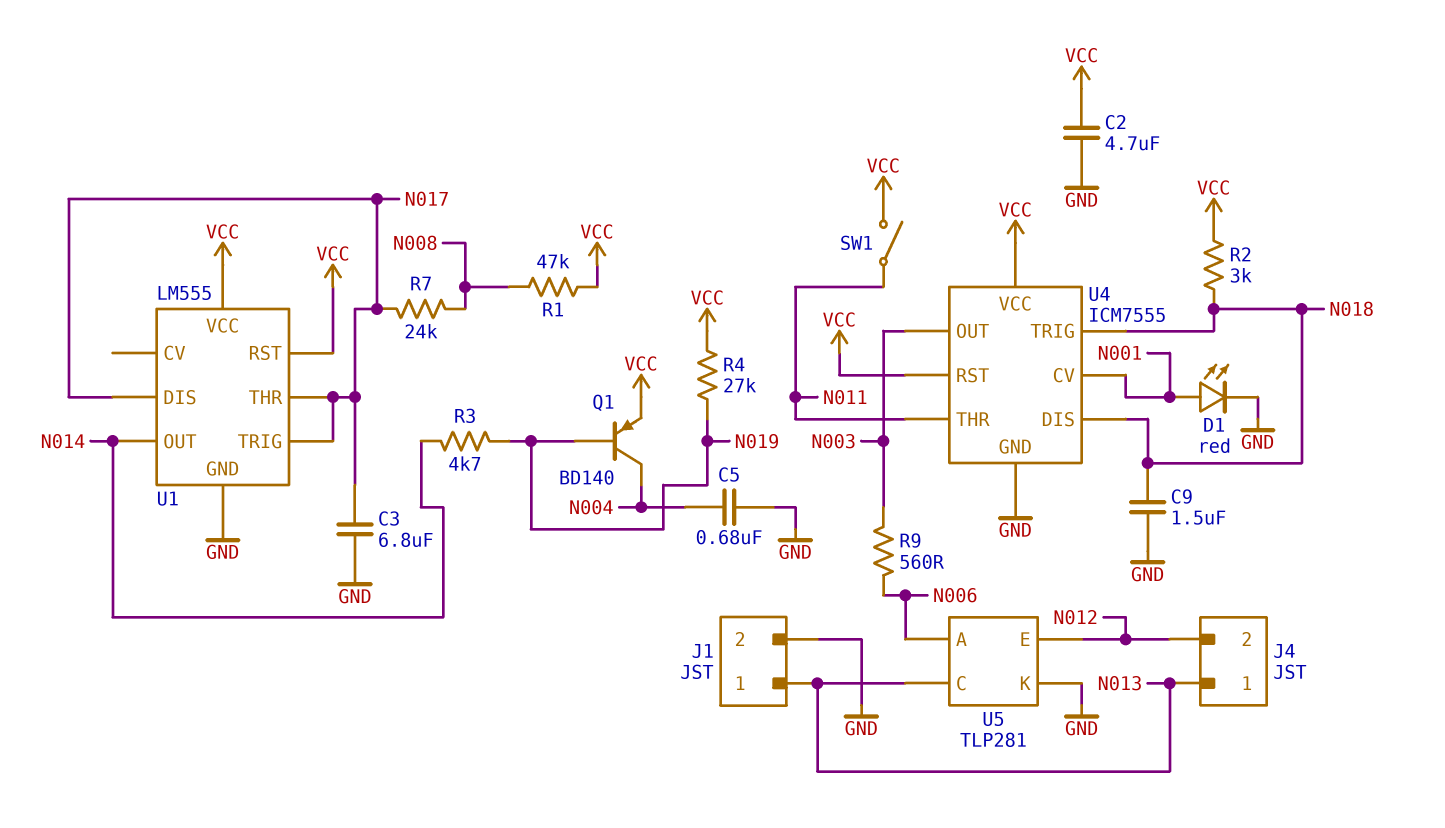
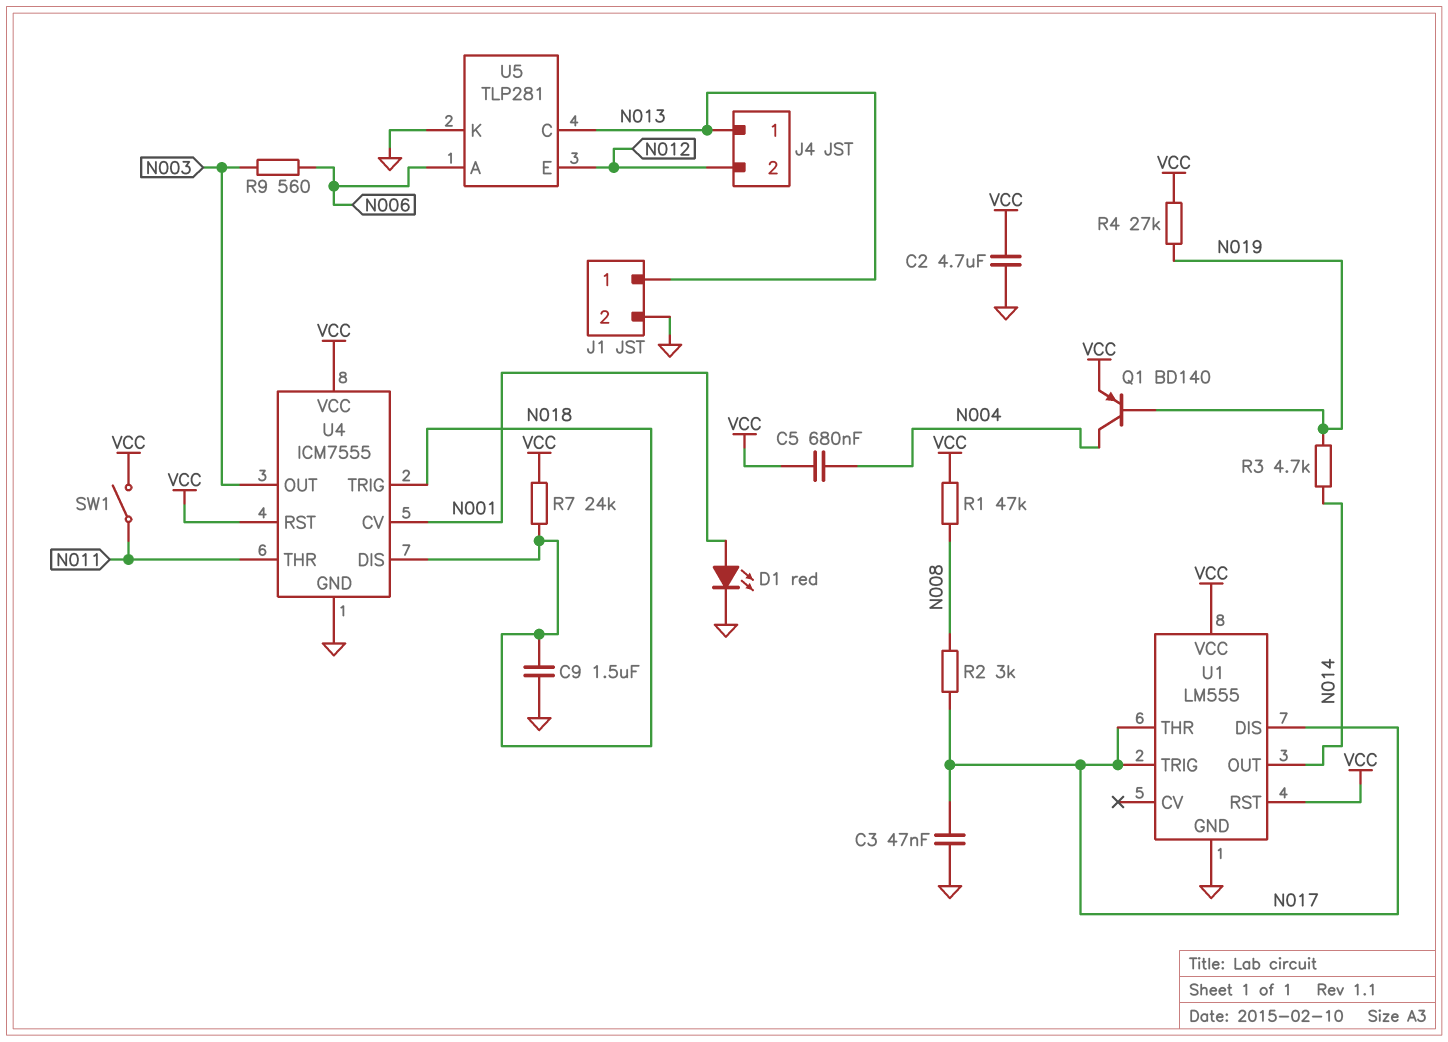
C3: 6.8uF (GND, N017) -> 47nF (GND, N017)
C5: 680nF (GND, N004) -> 680nF (N004, VCC)
R2: 3k (N018, VCC) -> 3k (N008, N017)
R7: 24k (N008, N017) -> 24k (N018, VCC)

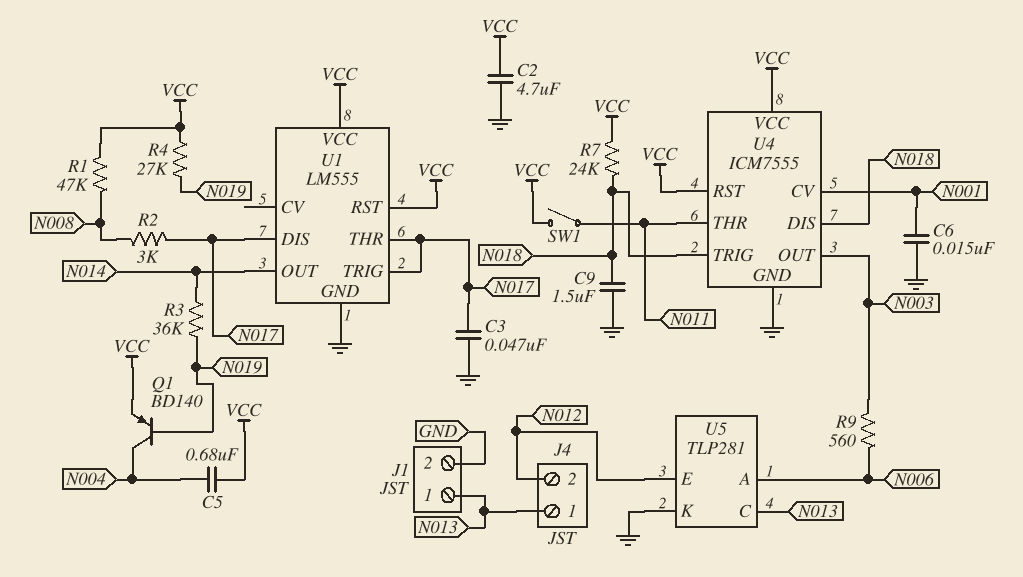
C6: none -> 15nF (GND, N001)
D1: LED red (A N001, K GND) -> none
R3: 4.7k (N014, N019) -> 36k (N014, N019)

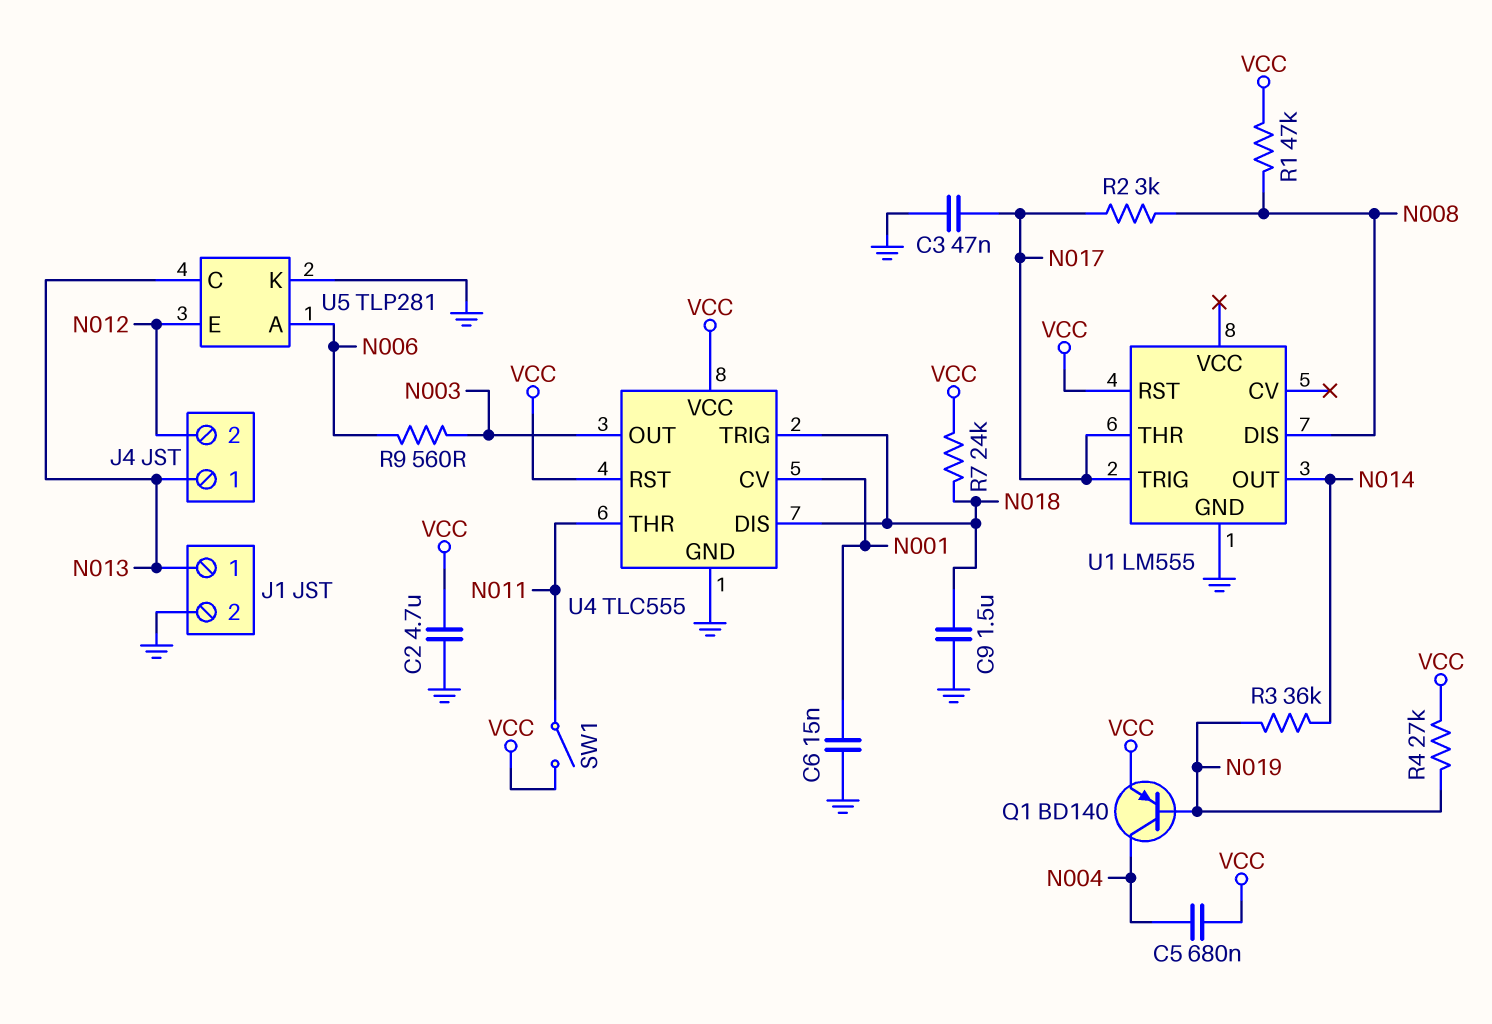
U1 pin DIS: N017 -> N008
U1 pin VCC: VCC -> none
U4: ICM7555 -> TLC555

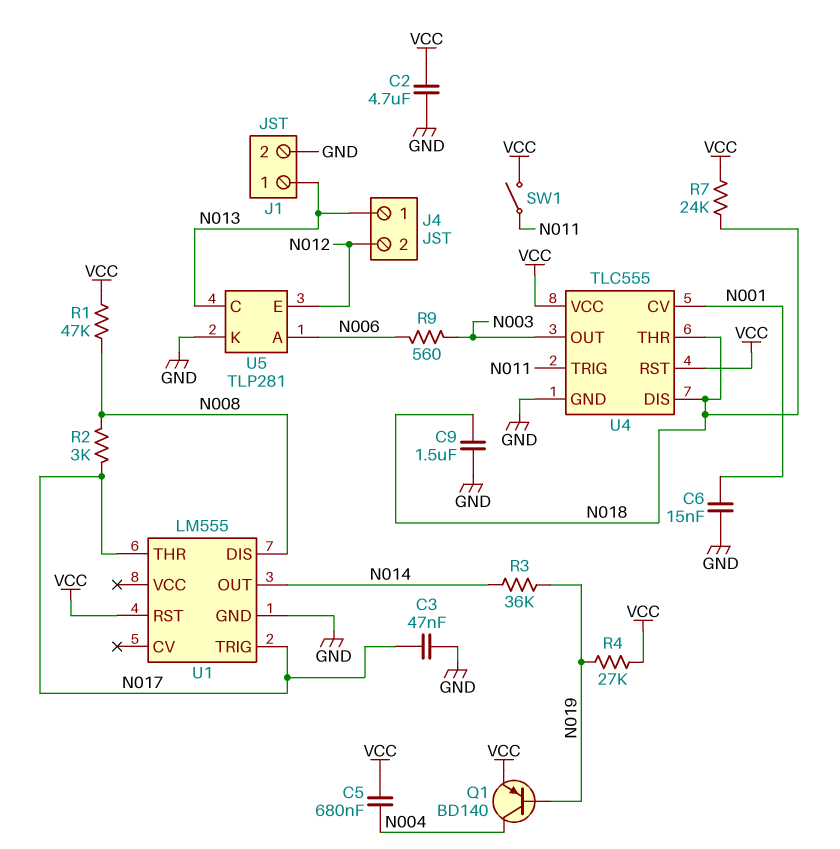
U4 pin THR: N011 -> N018
U4 pin TRIG: N018 -> N011

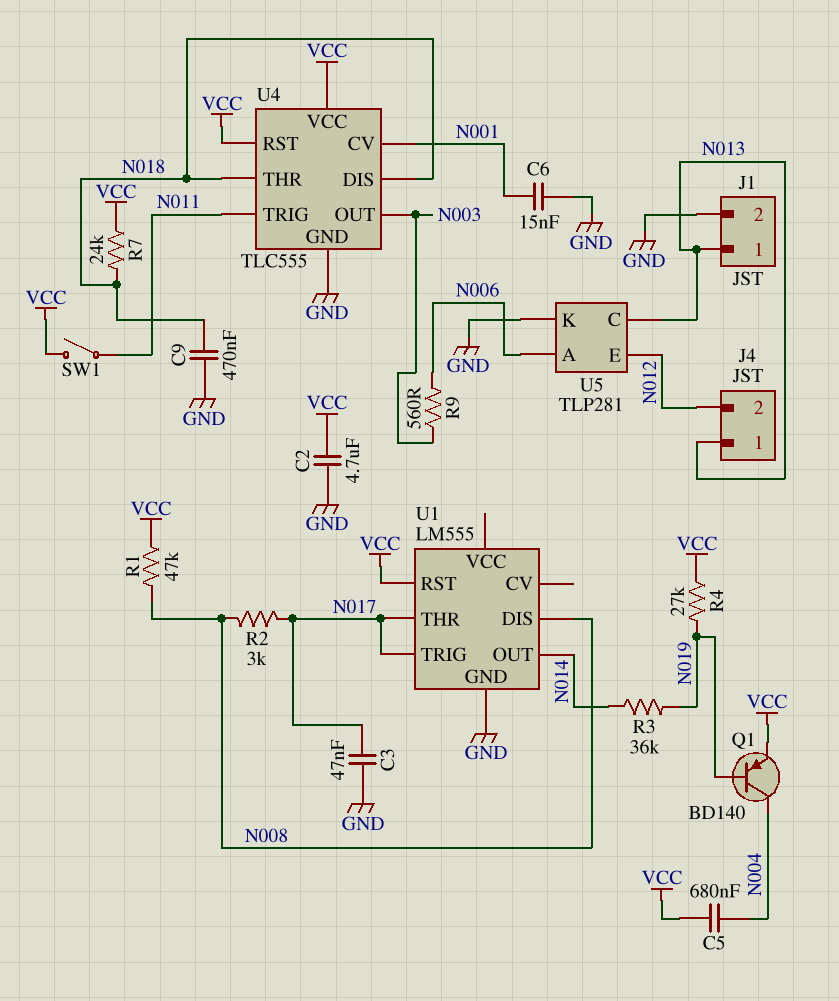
C9: 1.5uF (GND, N018) -> 470nF (GND, N018)

